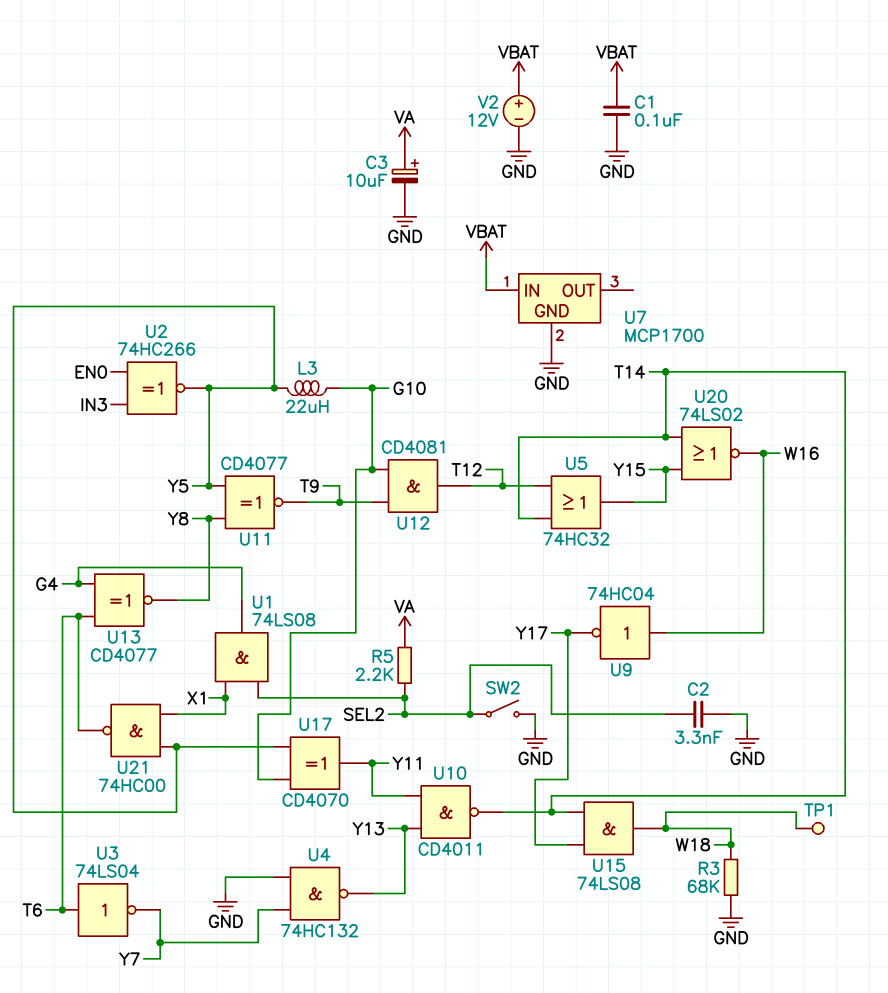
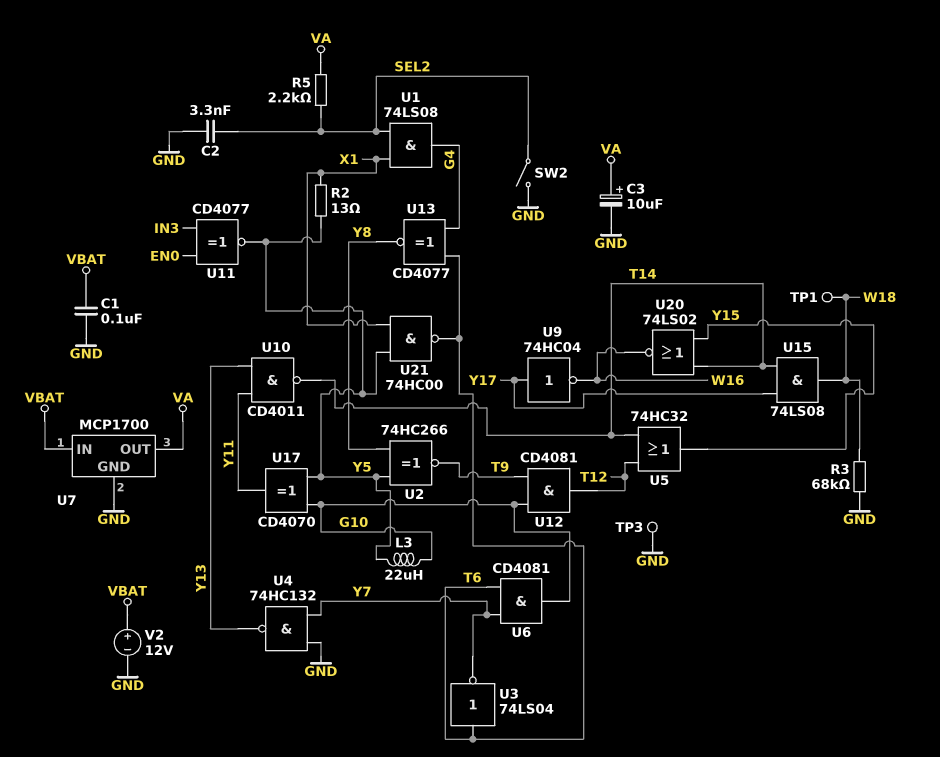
R2: none -> 13 (X1, Y5)
TP3: none -> test point (GND)
U2: XNOR 74HC266 (in EN0, in IN3, out Y5) -> XNOR 74HC266 (in Y5, in Y8, out T9)
U6: none -> AND CD4081 (in T6, in Y7, out G10)
U7 pin OUT: none -> VA
U9: NOT 74HC04 (in W16, out Y17) -> NOT 74HC04 (in Y17, out W16)
U11: XNOR CD4077 (in Y5, in Y8, out T9) -> XNOR CD4077 (in EN0, in IN3, out Y5)

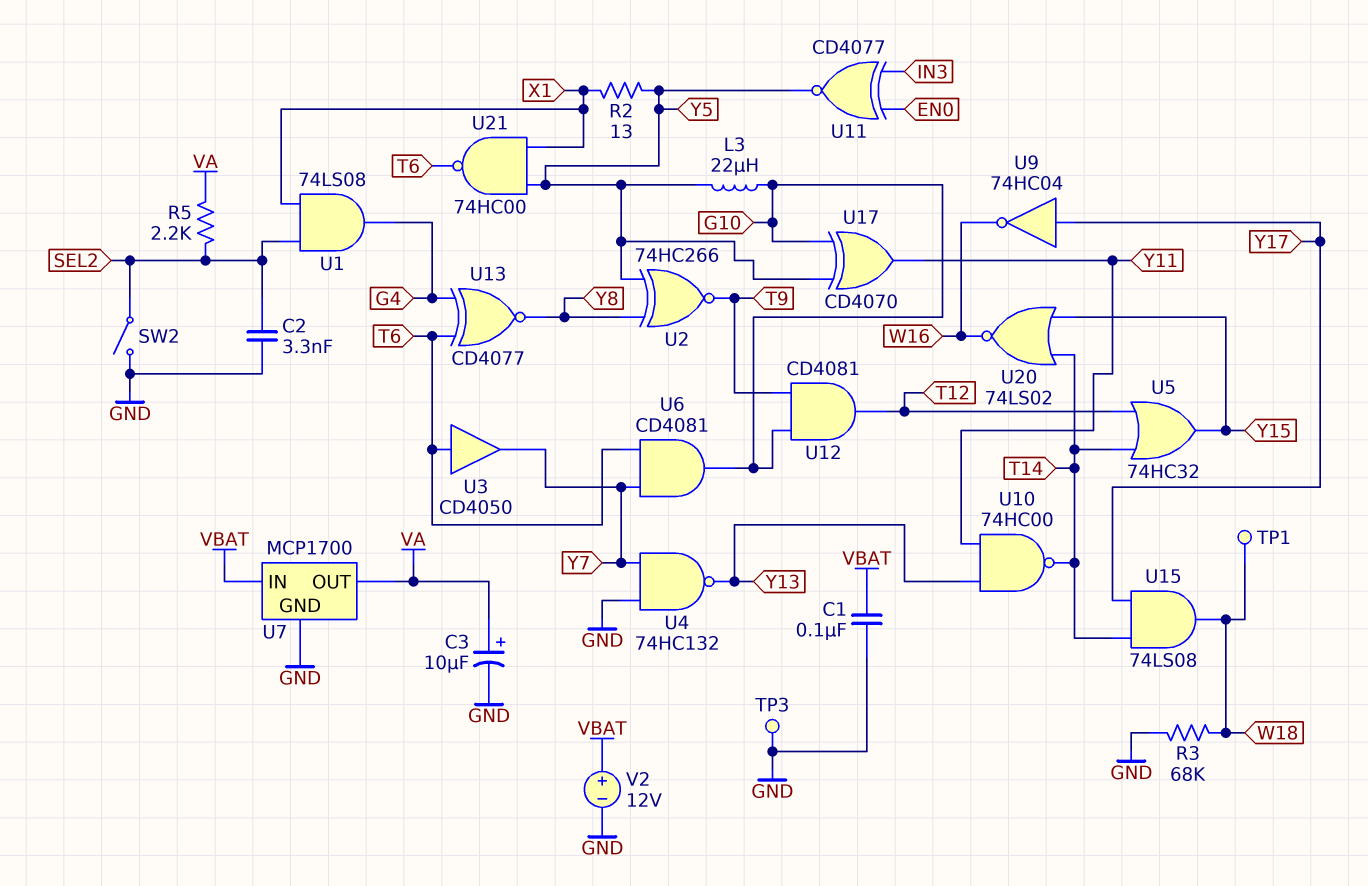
U3: NOT 74LS04 (in T6, out Y7) -> buffer CD4050 (in T6, out Y7)
U10: NAND CD4011 (in Y11, in Y13, out T14) -> NAND 74HC00 (in Y11, in Y13, out T14)

